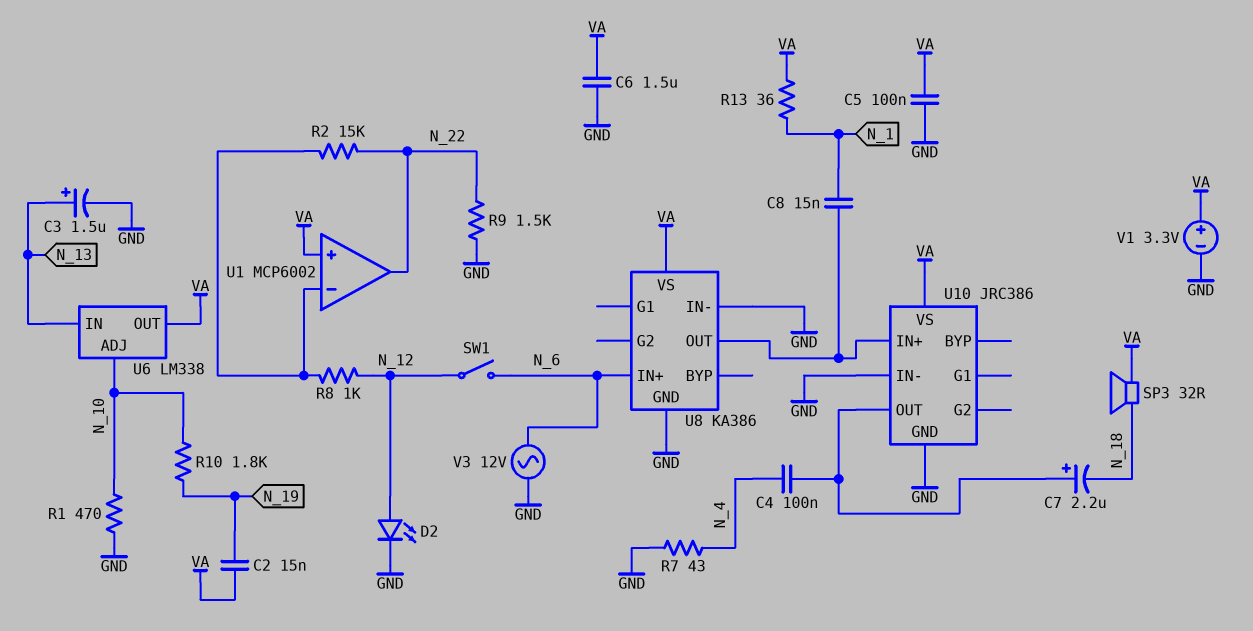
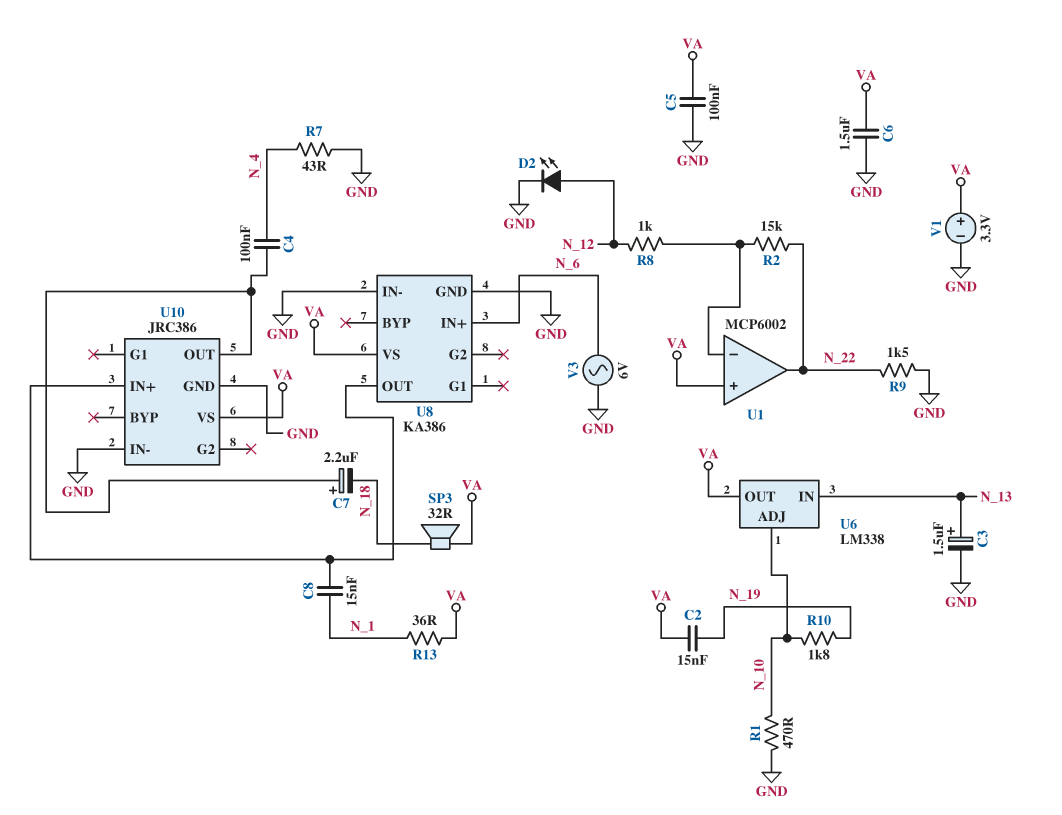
SW1: switch (N_6, N_12) -> none
V3: AC 12V (GND, N_6) -> AC 6V (GND, N_6)

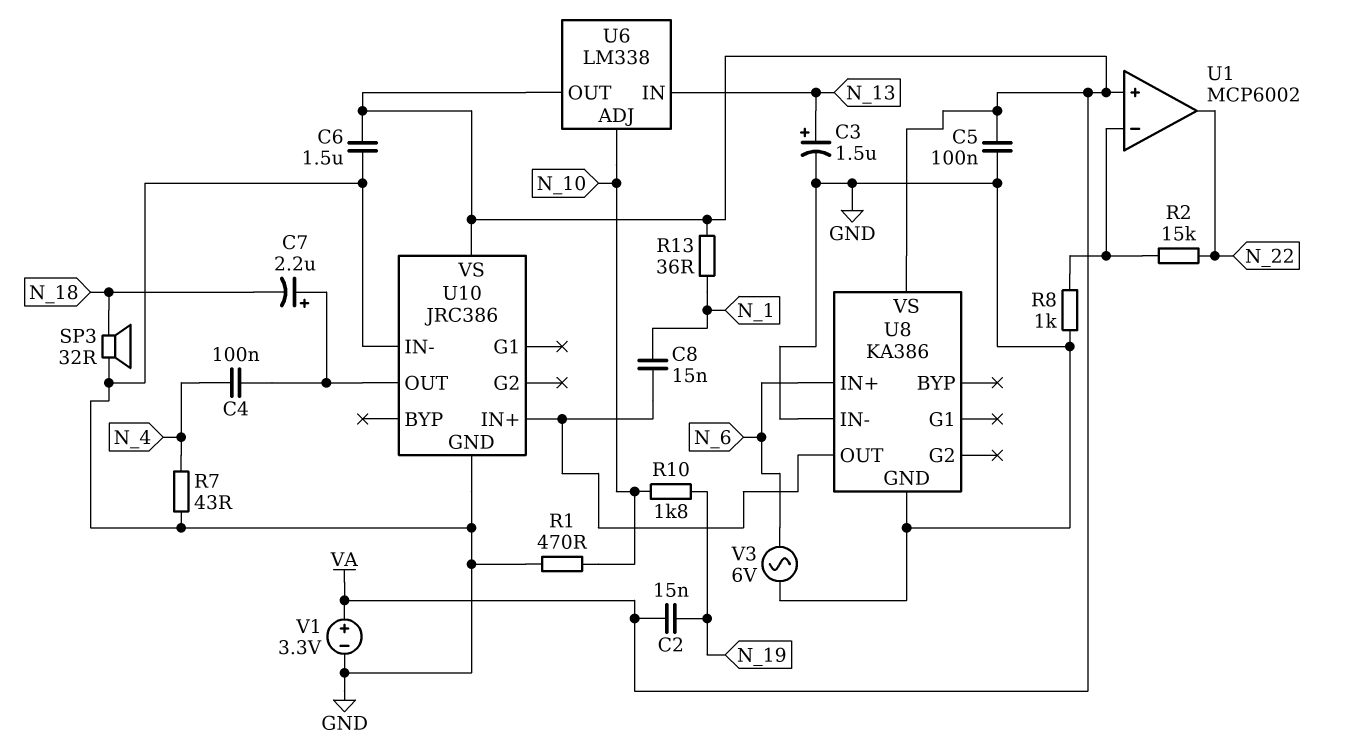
D2: LED (A N_12, K GND) -> none
R8: 1k (N_12, U1/in-) -> 1k (GND, U1/in-)
R9: 1.5k (GND, N_22) -> none
SP3: speaker 32R (N_18, VA) -> speaker 32R (GND, N_18)

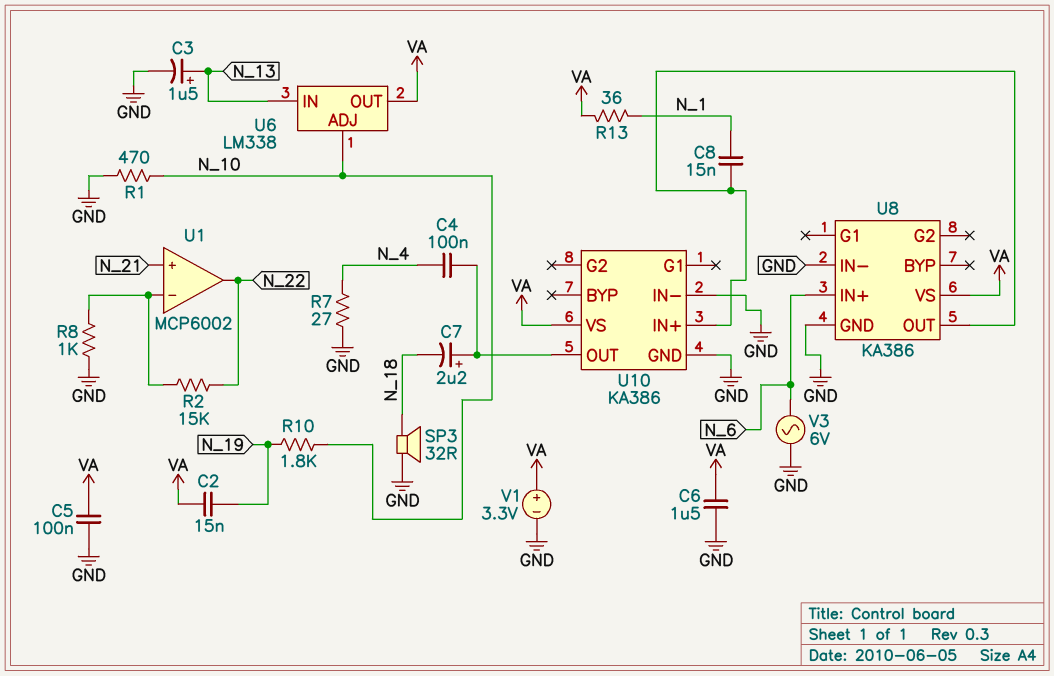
R7: 43 (GND, N_4) -> 27 (GND, N_4)
U1 pin in+: VA -> N_21
U10: JRC386 -> KA386

